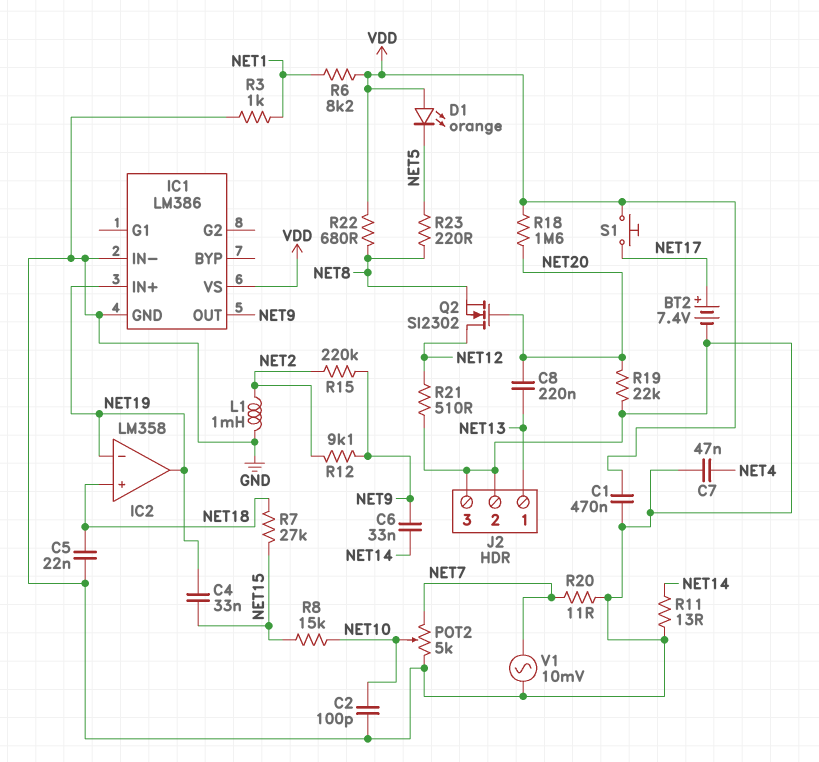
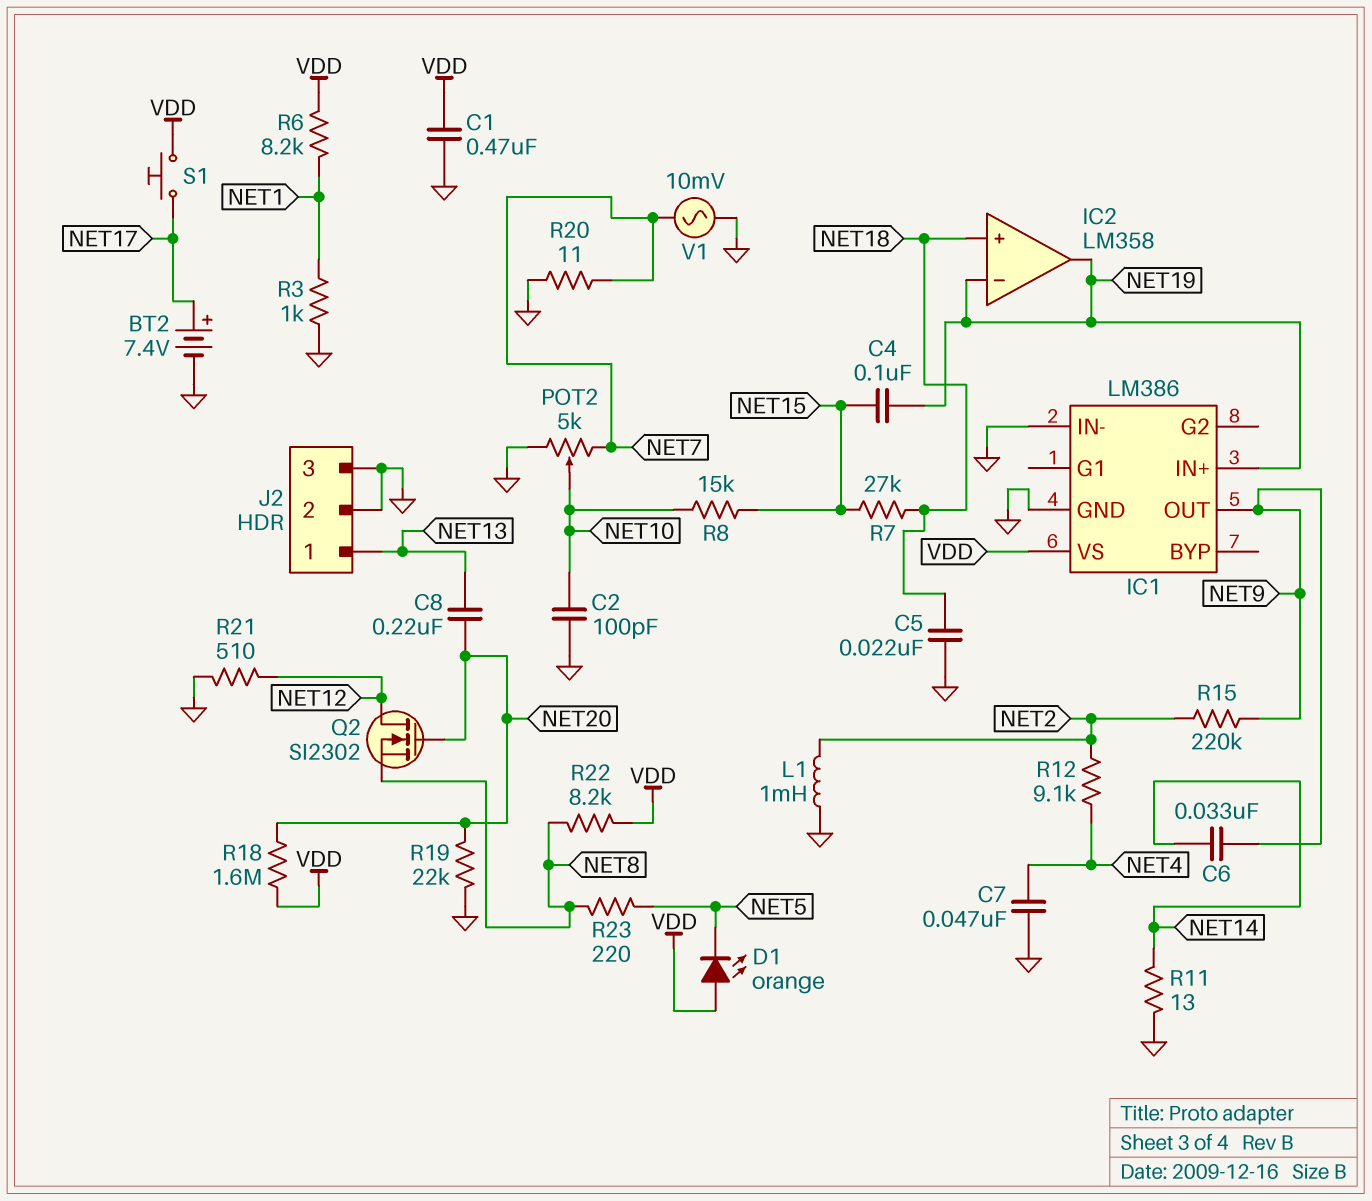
C4: 33nF (NET15, NET19) -> 100nF (NET15, NET19)
R12: 9.1k (NET2, NET9) -> 9.1k (NET2, NET4)
R22: 680 (NET8, VDD) -> 8.2k (NET8, VDD)

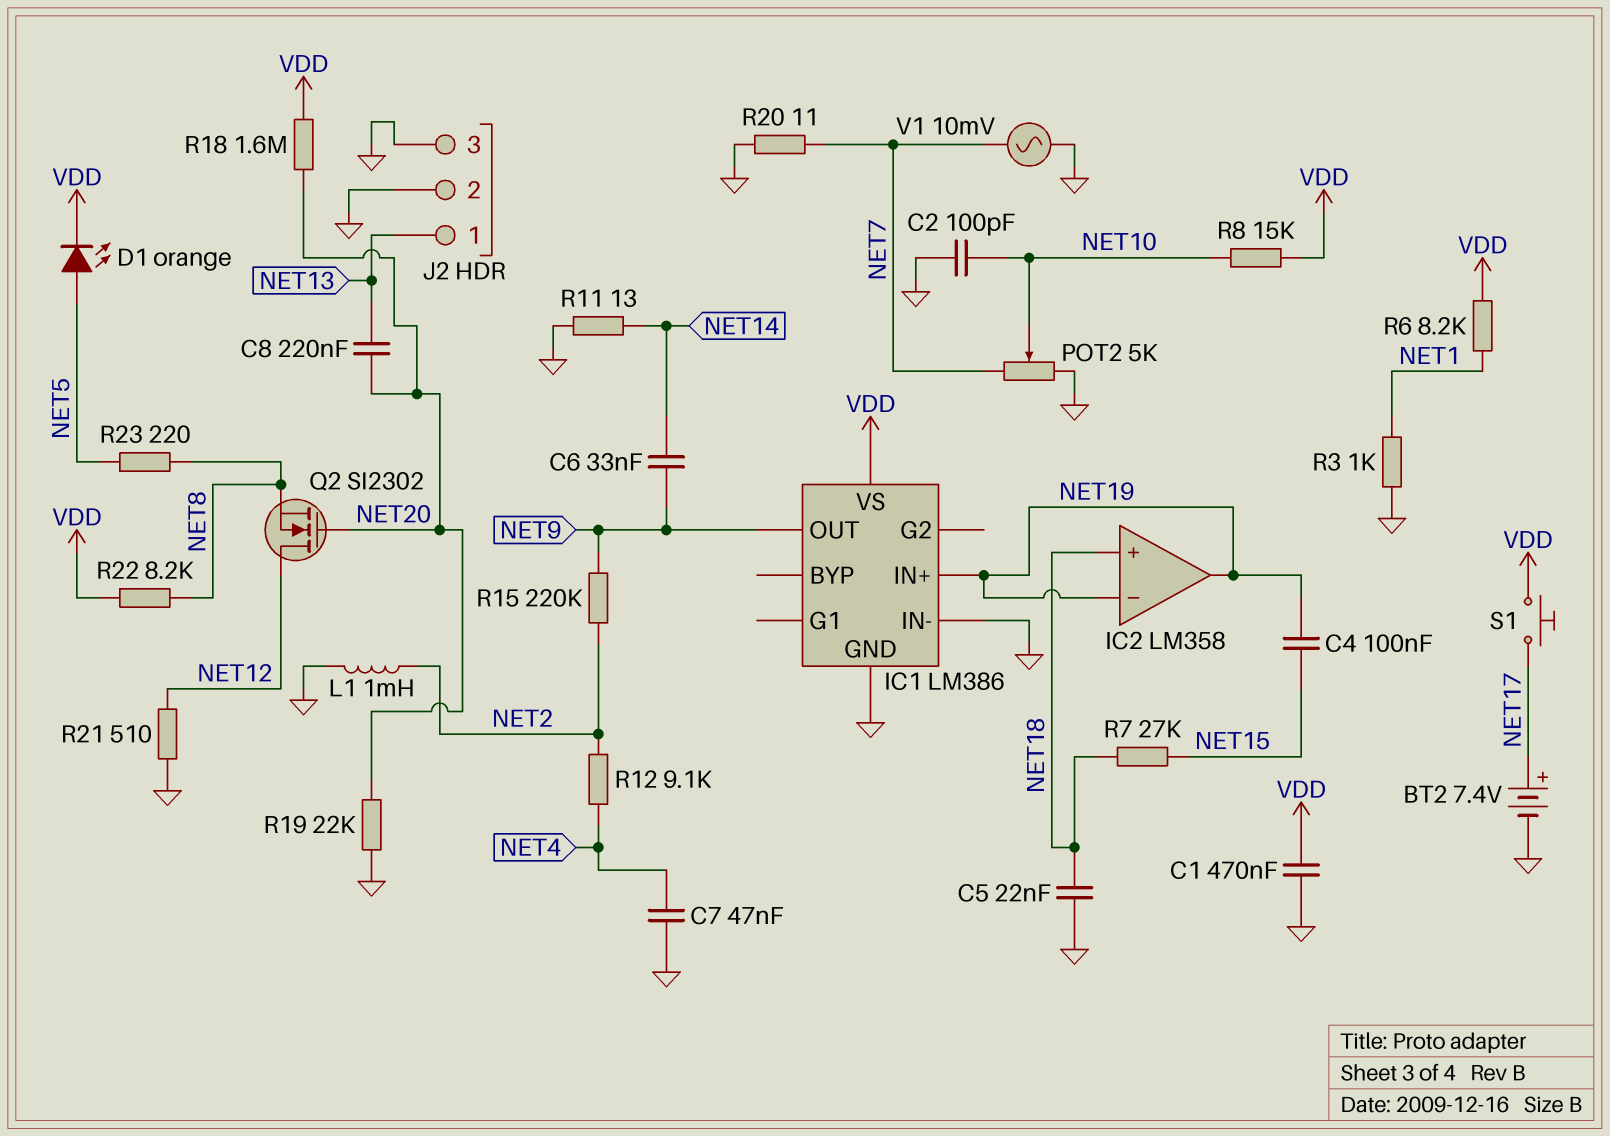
D1: LED orange (A VDD, K NET5) -> LED orange (A NET5, K VDD)
R8: 15k (NET10, NET15) -> 15k (NET10, VDD)

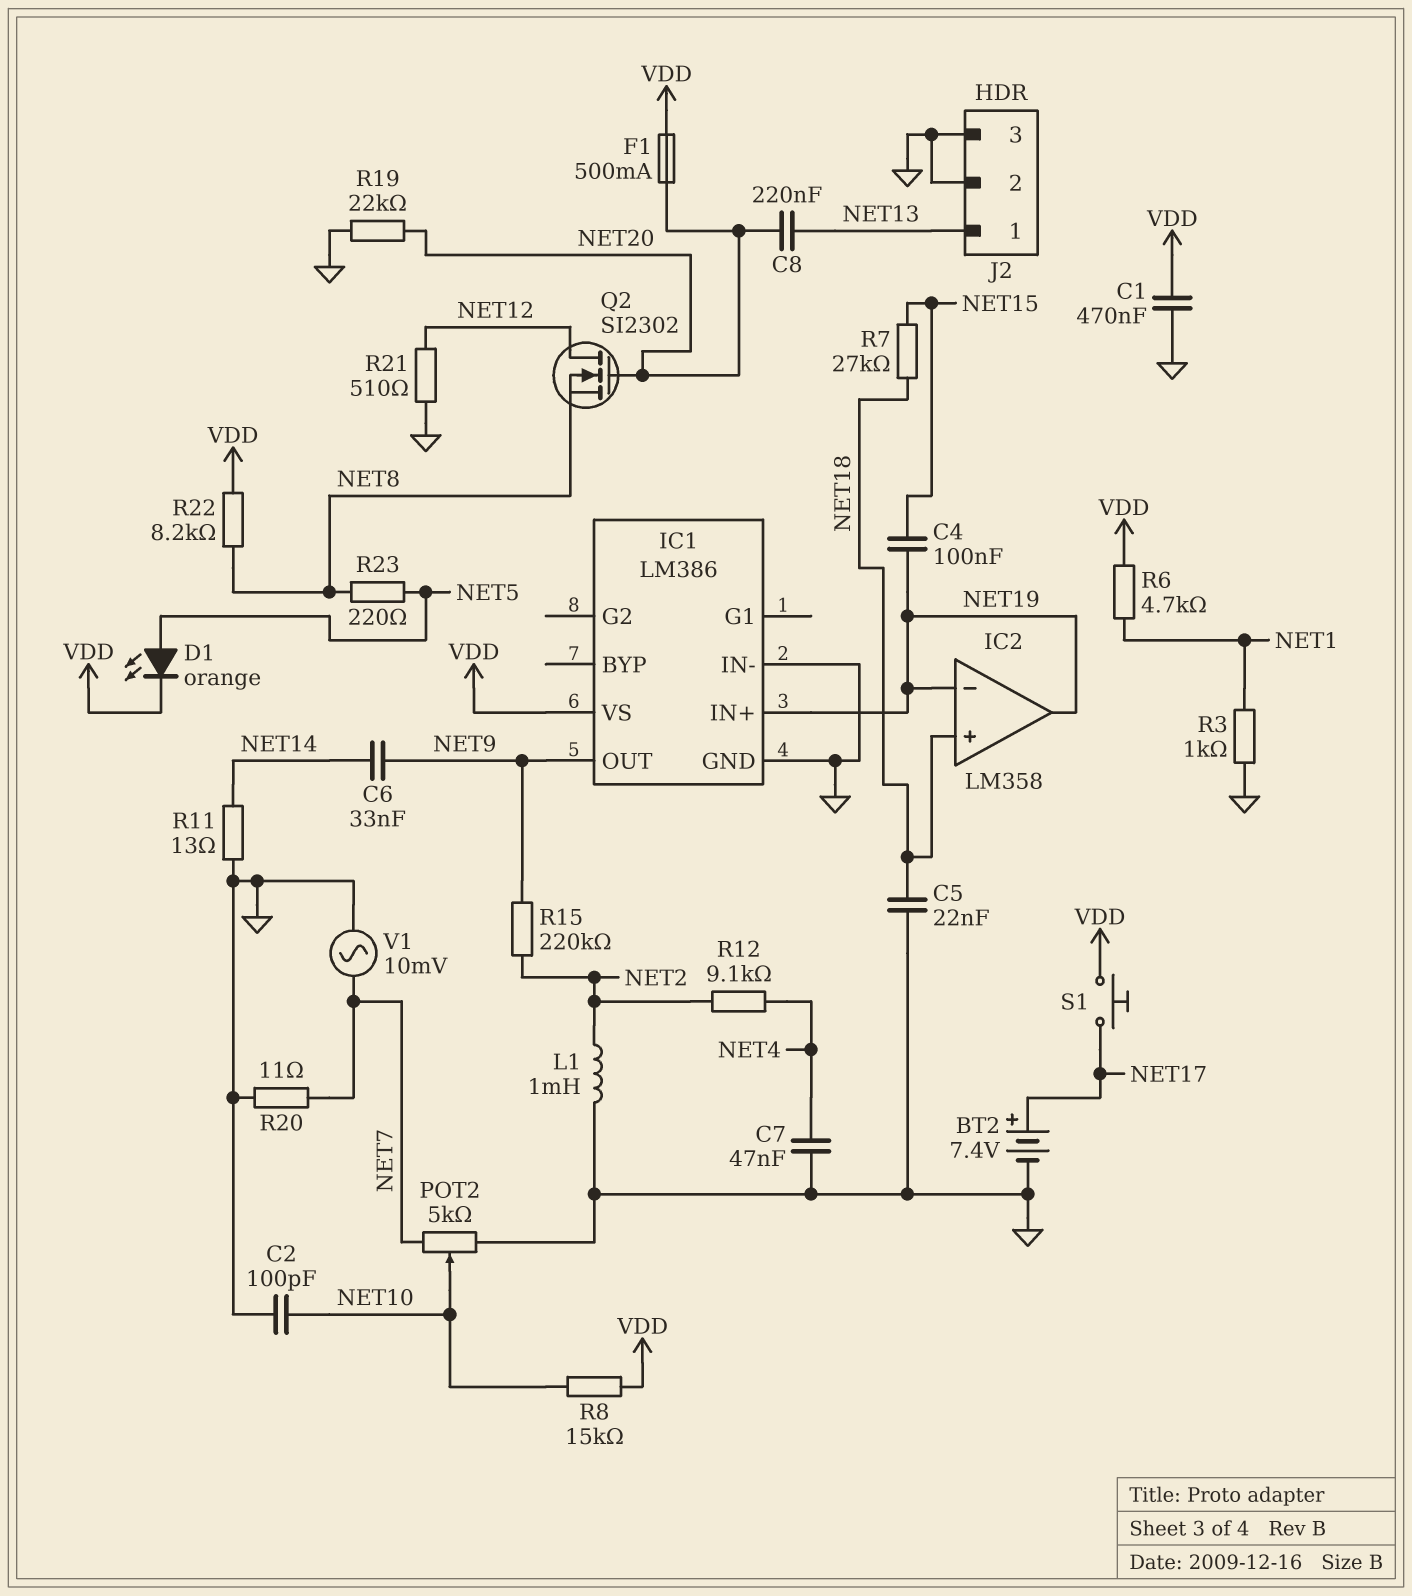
F1: none -> 500mA (NET20, VDD)
R6: 8.2k (NET1, VDD) -> 4.7k (NET1, VDD)
R18: 1.6M (NET20, VDD) -> none

